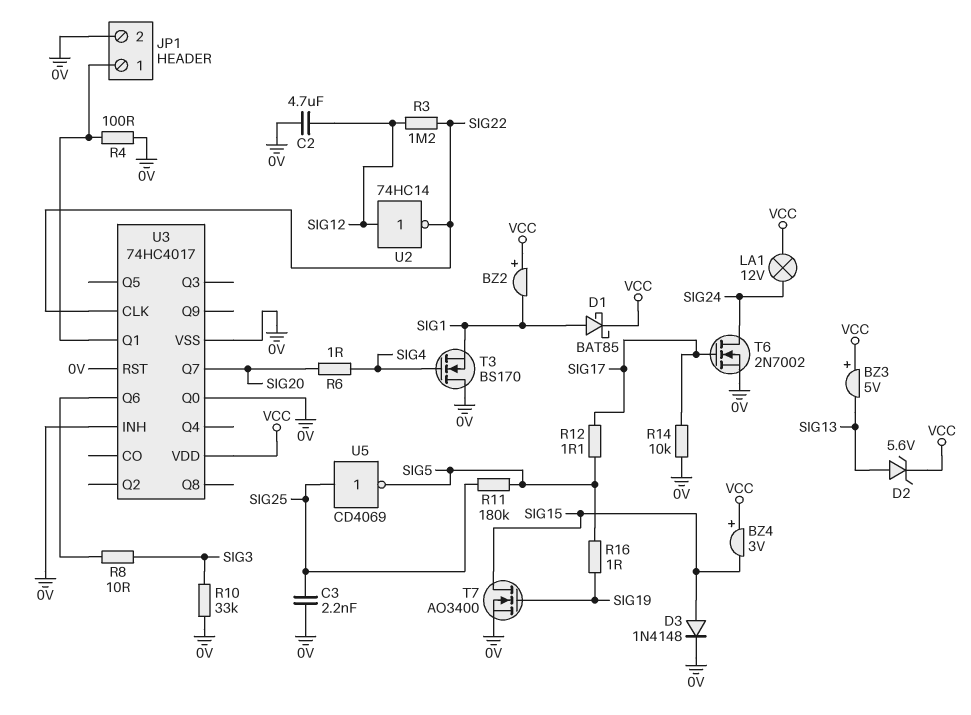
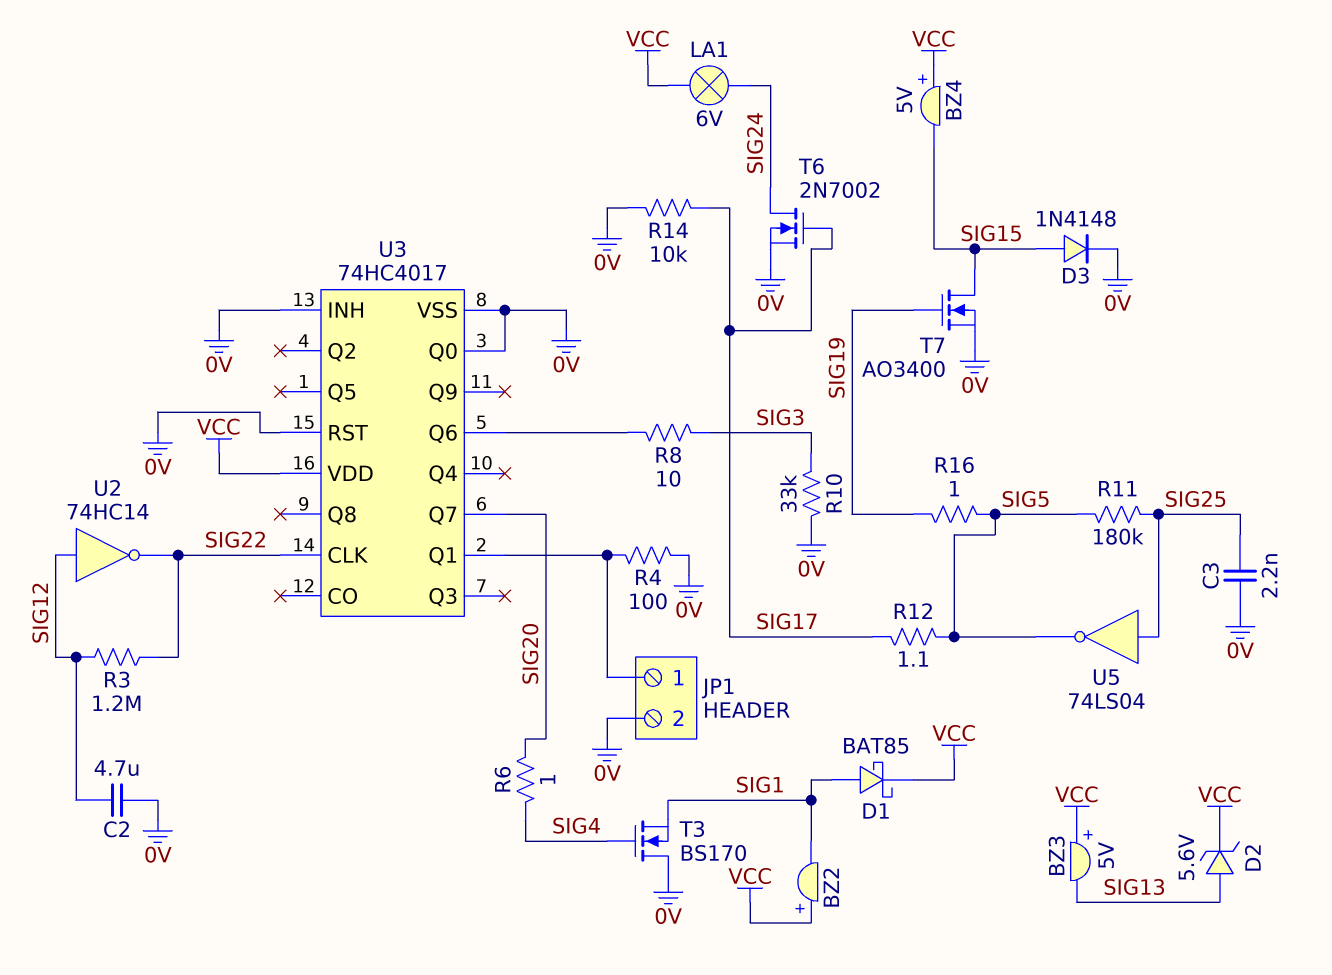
BZ4: buzzer 3V (plus VCC, minus SIG15) -> buzzer 5V (plus VCC, minus SIG15)
LA1: lamp 12V (SIG24, VCC) -> lamp 6V (SIG24, VCC)
U5: NOT CD4069 (in SIG25, out SIG5) -> NOT 74LS04 (in SIG25, out SIG5)

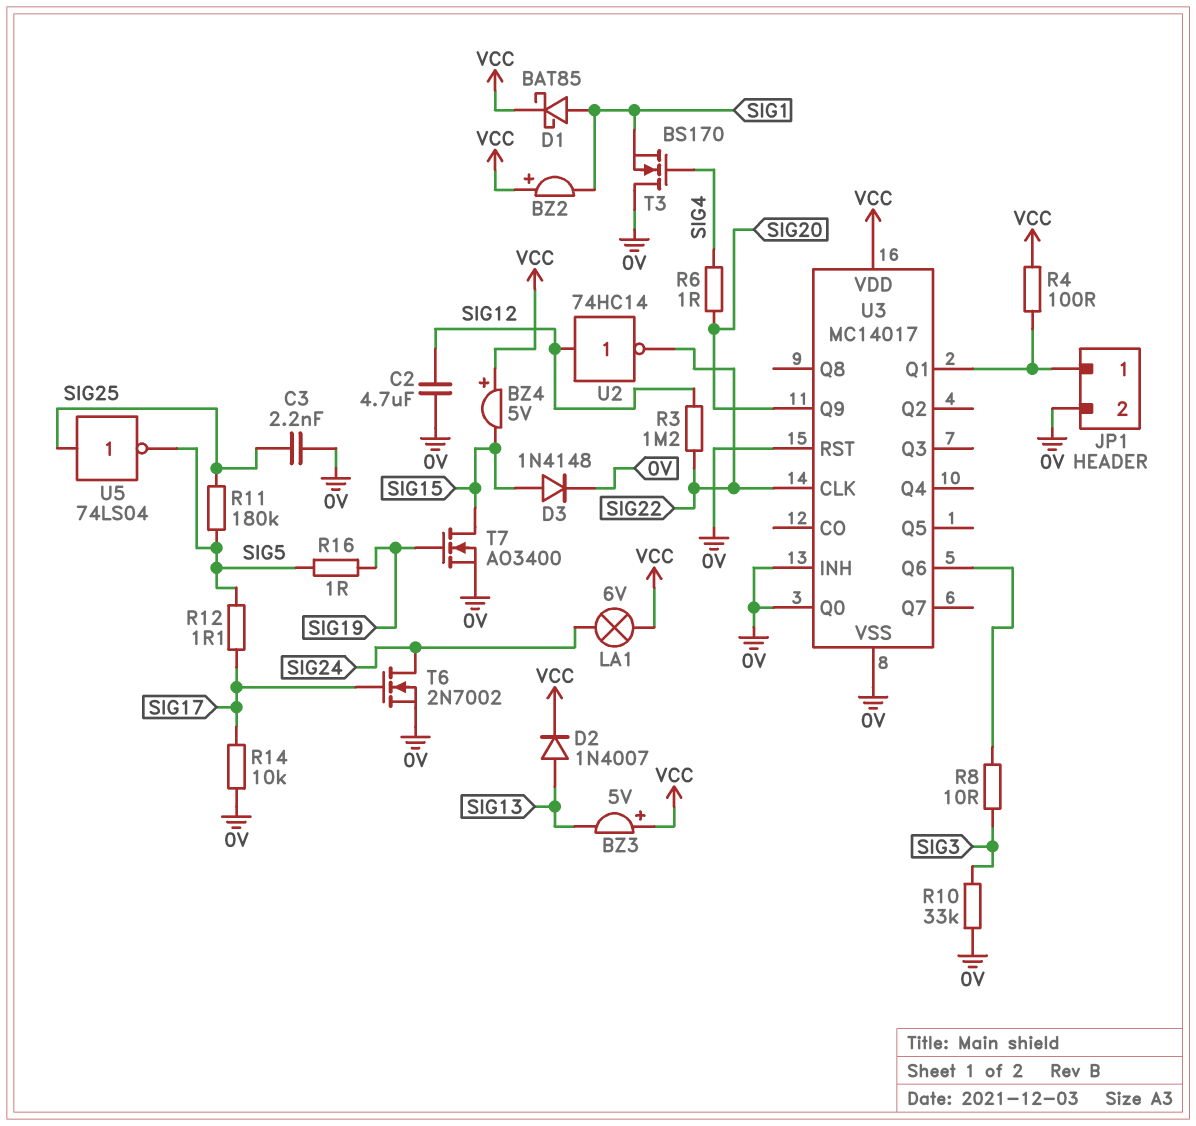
D2: zener 5.6V (A SIG13, K VCC) -> diode 1N4007 (A SIG13, K VCC)
R4: 100 (0V, JP1/1) -> 100 (JP1/1, VCC)
U3: 74HC4017 -> MC14017
U3 pin Q7: SIG20 -> none
U3 pin Q9: none -> SIG20

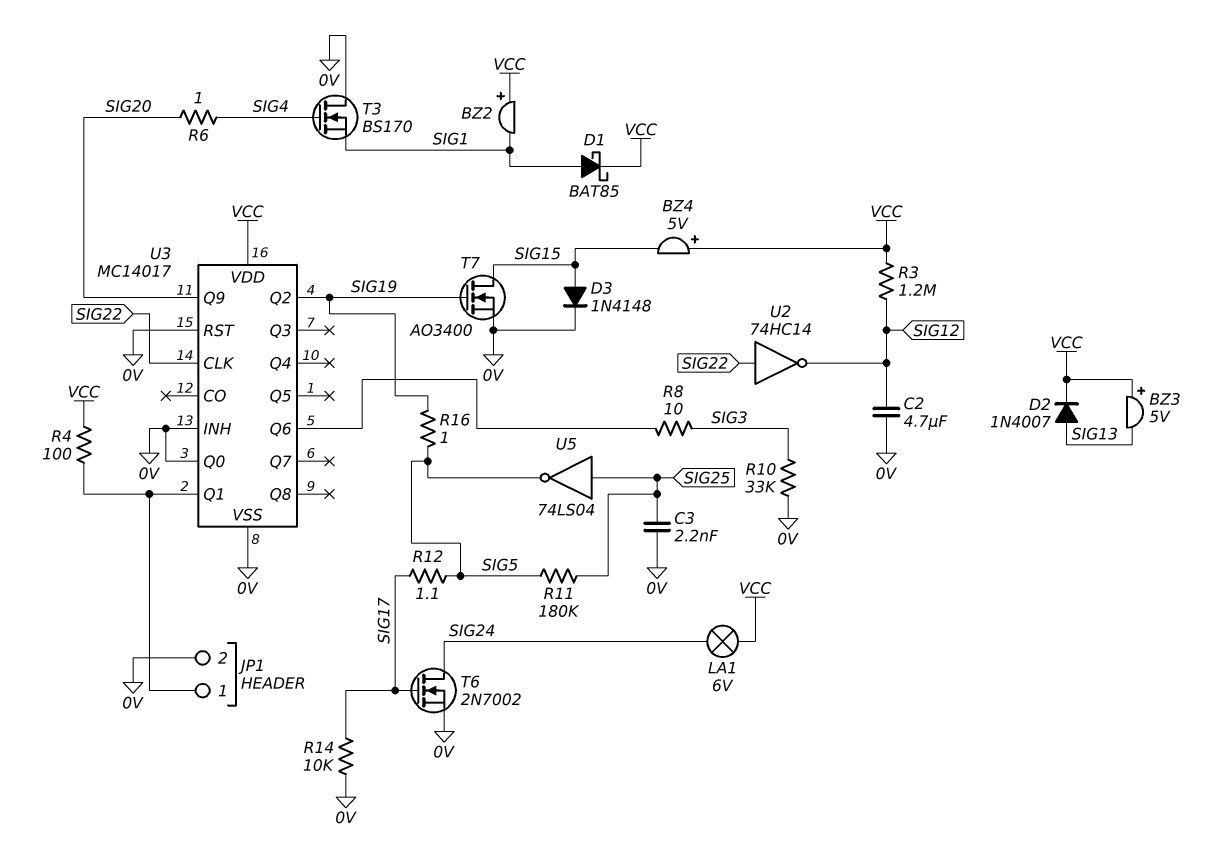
R3: 1.2M (SIG12, SIG22) -> 1.2M (SIG12, VCC)
U2: NOT 74HC14 (in SIG12, out SIG22) -> NOT 74HC14 (in SIG22, out SIG12)
U3 pin Q2: none -> SIG19

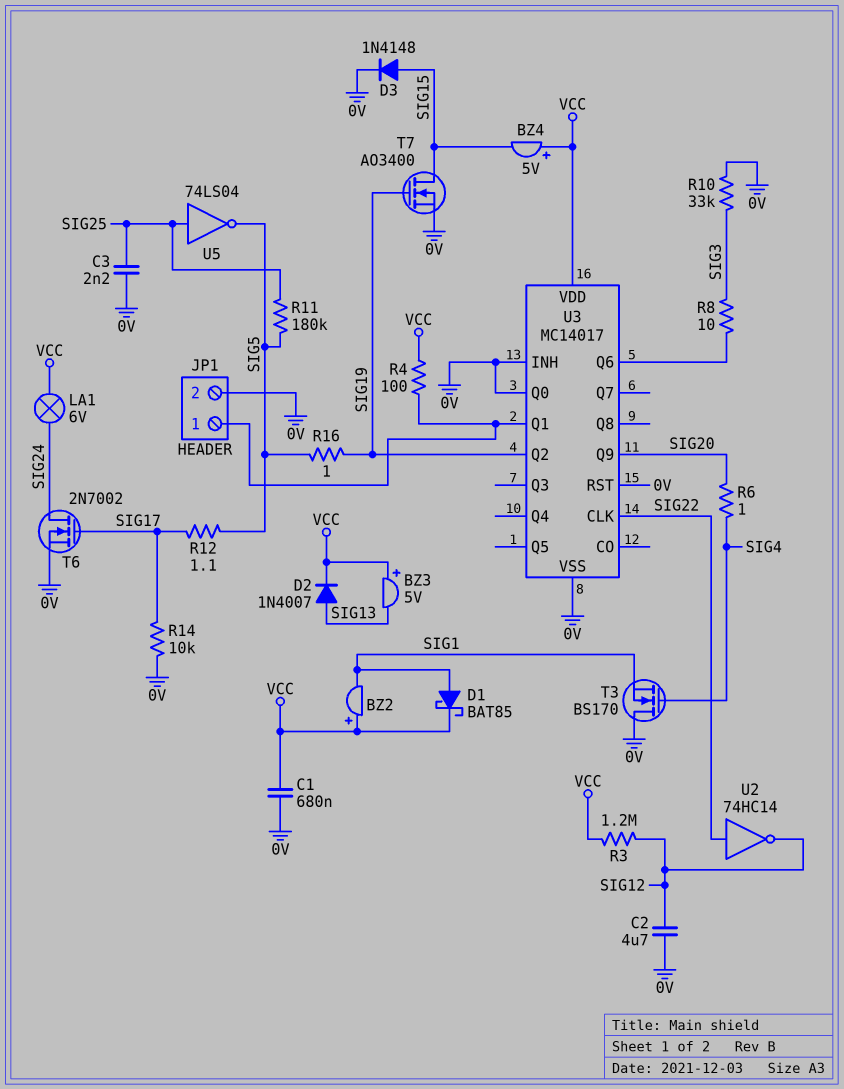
C1: none -> 680nF (0V, VCC)

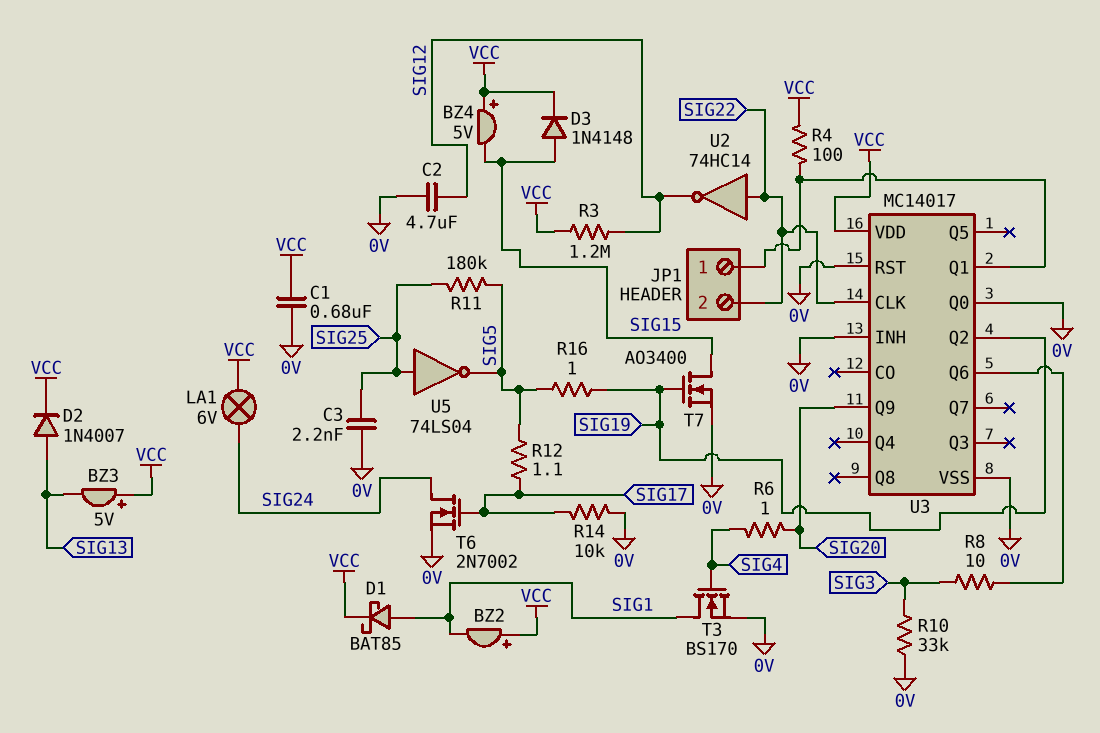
D3: diode 1N4148 (A SIG15, K 0V) -> diode 1N4148 (A SIG15, K VCC)
JP1 pin 2: 0V -> SIG22
T3: NMOS BS170 (G SIG4, D 0V, S SIG1) -> NMOS BS170 (G SIG4, D SIG1, S 0V)

